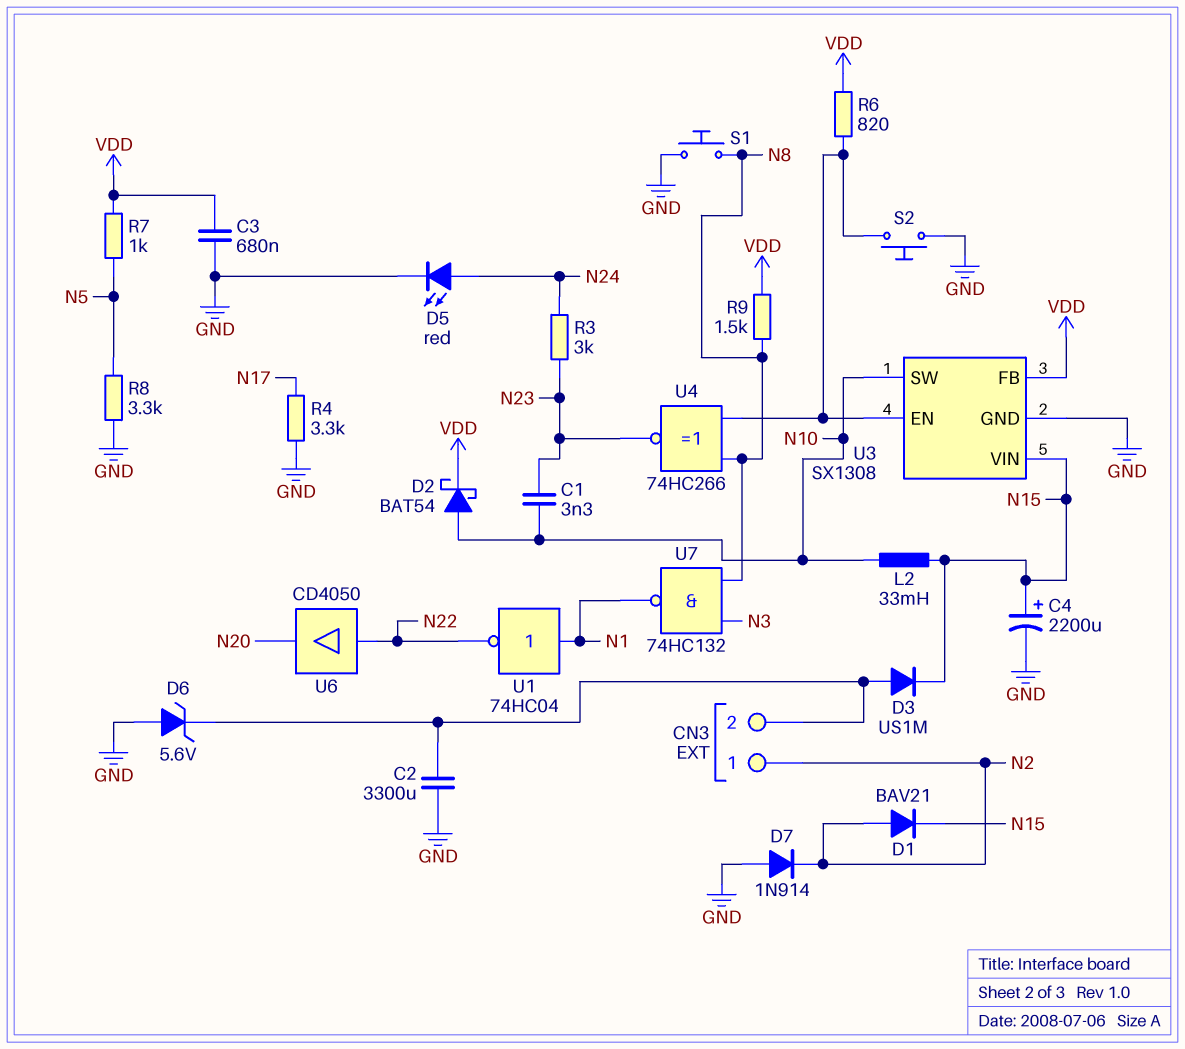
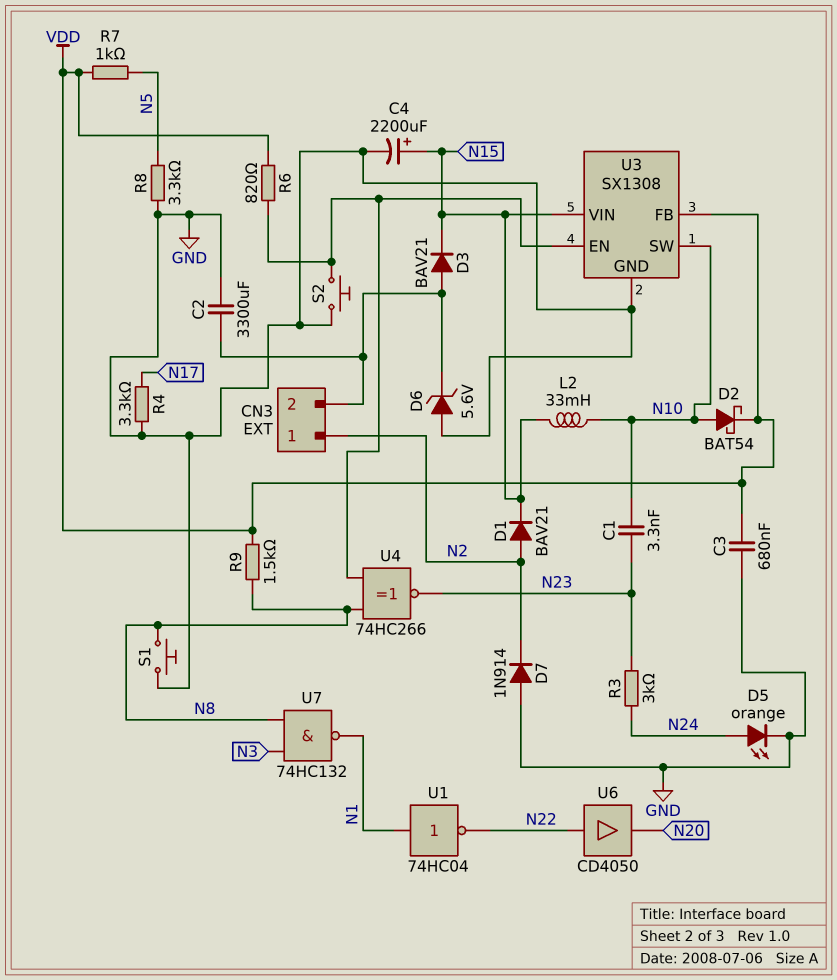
D3: diode US1M (A CN3/2, K N15) -> diode BAV21 (A CN3/2, K N15)
D5: LED red (A N24, K GND) -> LED orange (A N24, K GND)

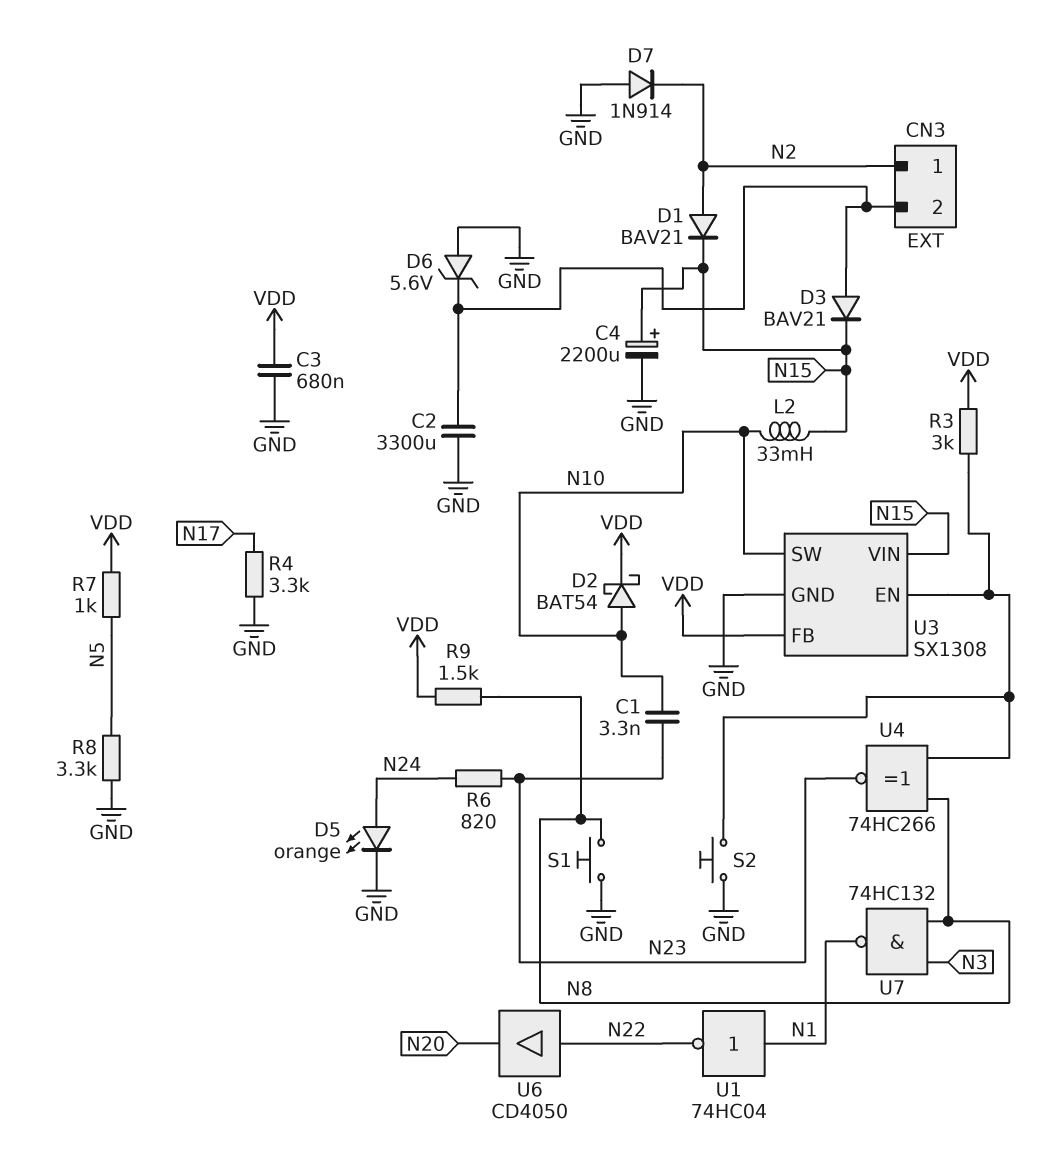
R3: 3k (N23, N24) -> 3k (U3/EN, VDD)
R6: 820 (U3/EN, VDD) -> 820 (N23, N24)

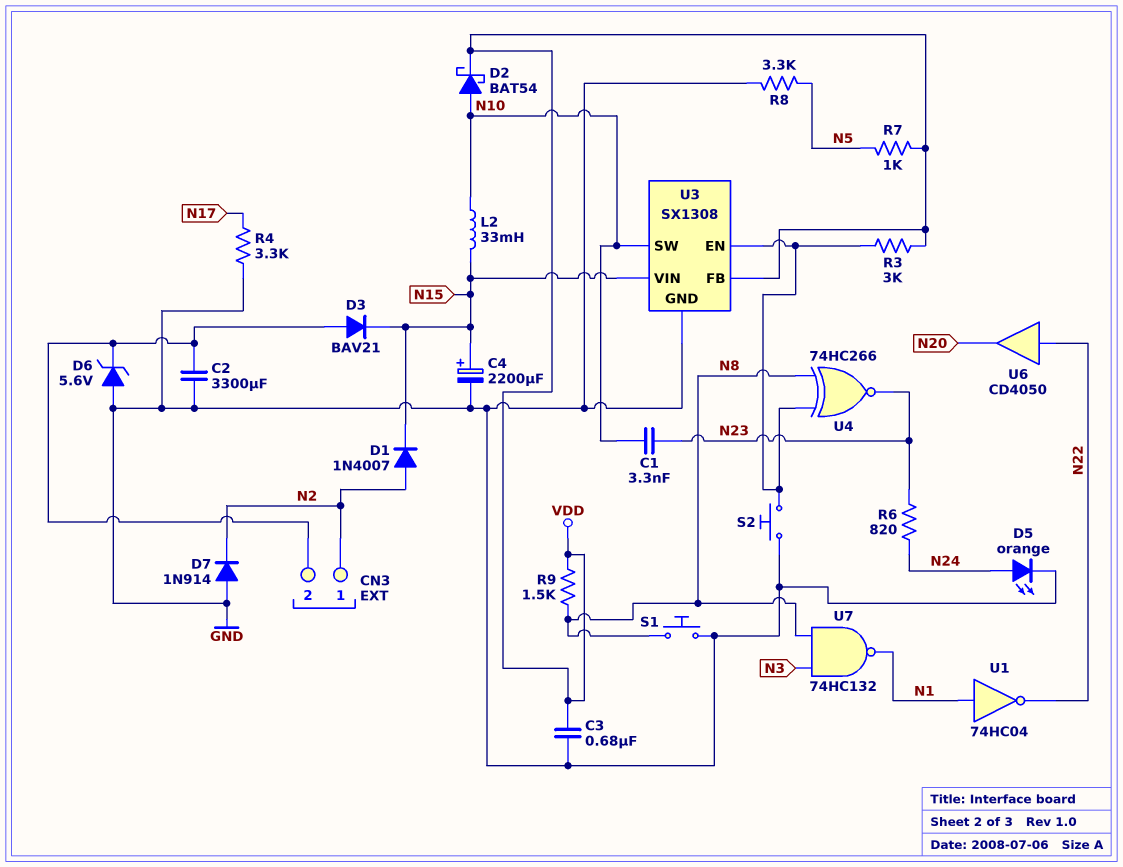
D1: diode BAV21 (A N2, K N15) -> diode 1N4007 (A N2, K N15)

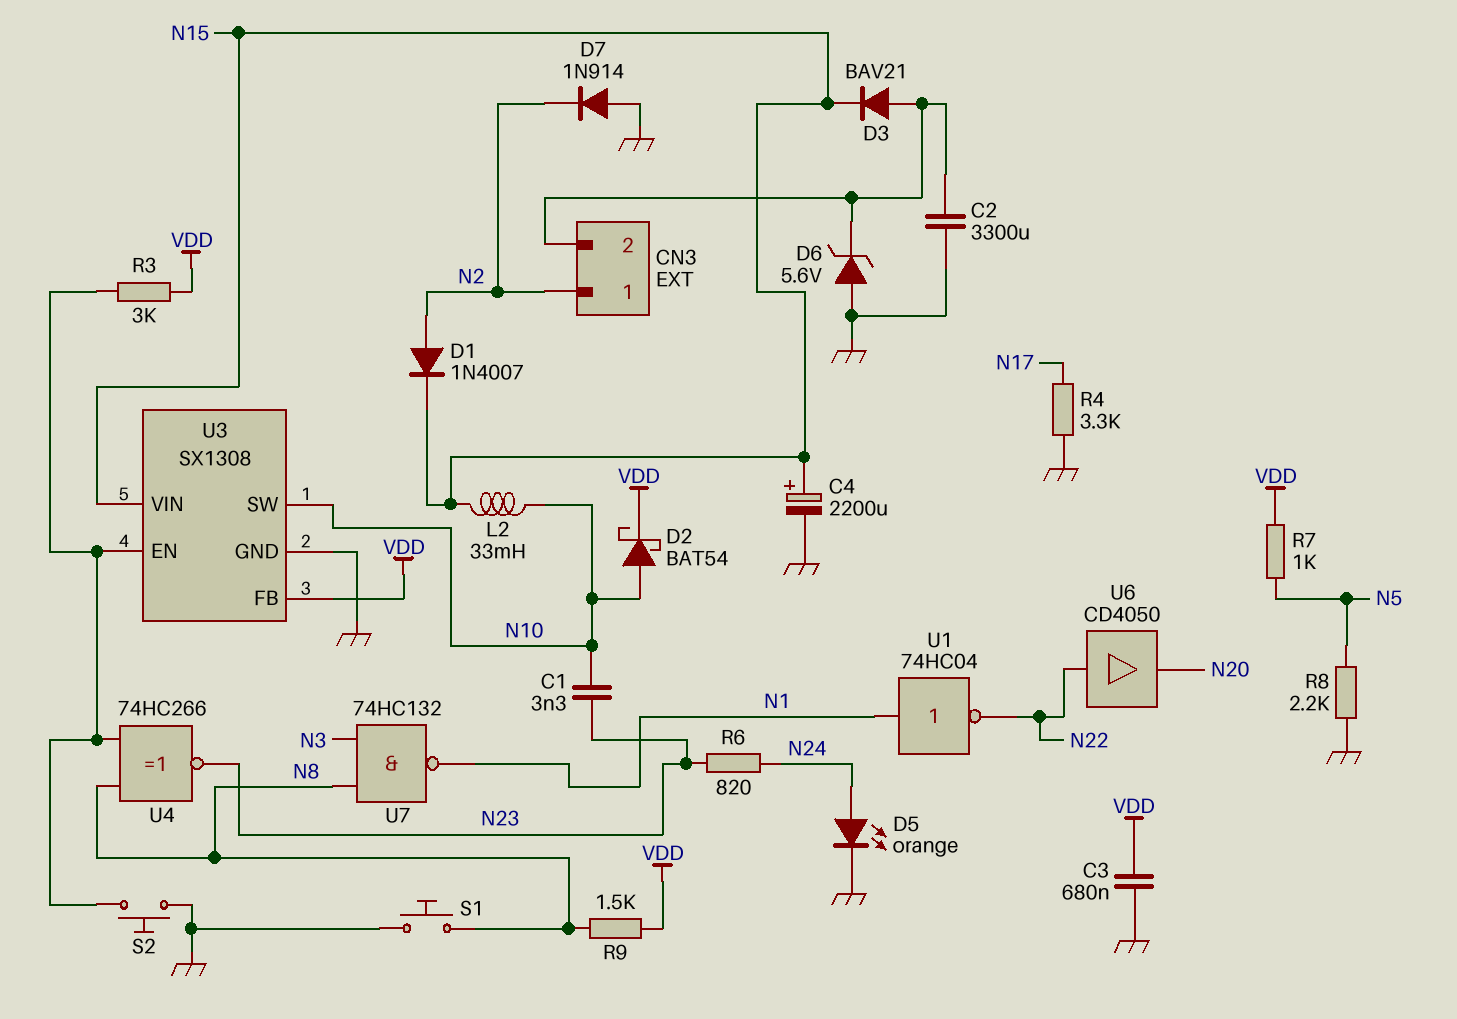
R8: 3.3k (GND, N5) -> 2.2k (GND, N5)

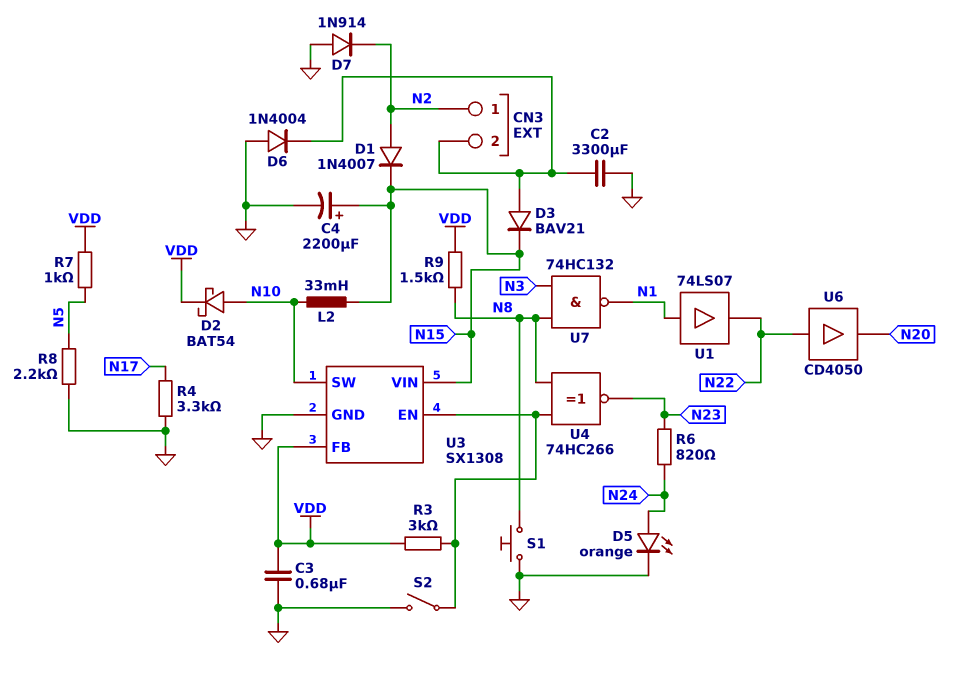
C1: 3.3nF (N10, N23) -> none
D6: zener 5.6V (A GND, K CN3/2) -> diode 1N4004 (A GND, K CN3/2)
S2: button (GND, U3/EN) -> switch (GND, U3/EN)
U1: NOT 74HC04 (in N1, out N22) -> buffer 74LS07 (in N1, out N22)

